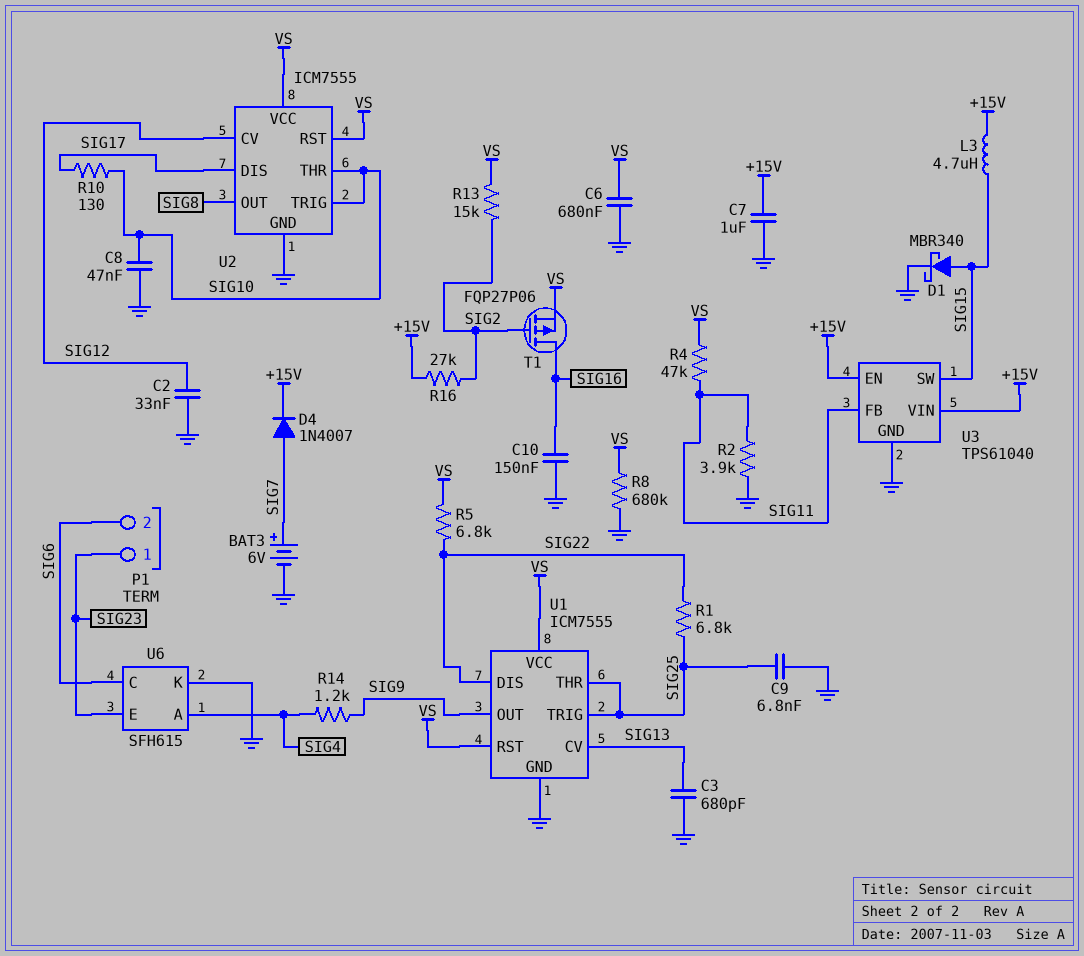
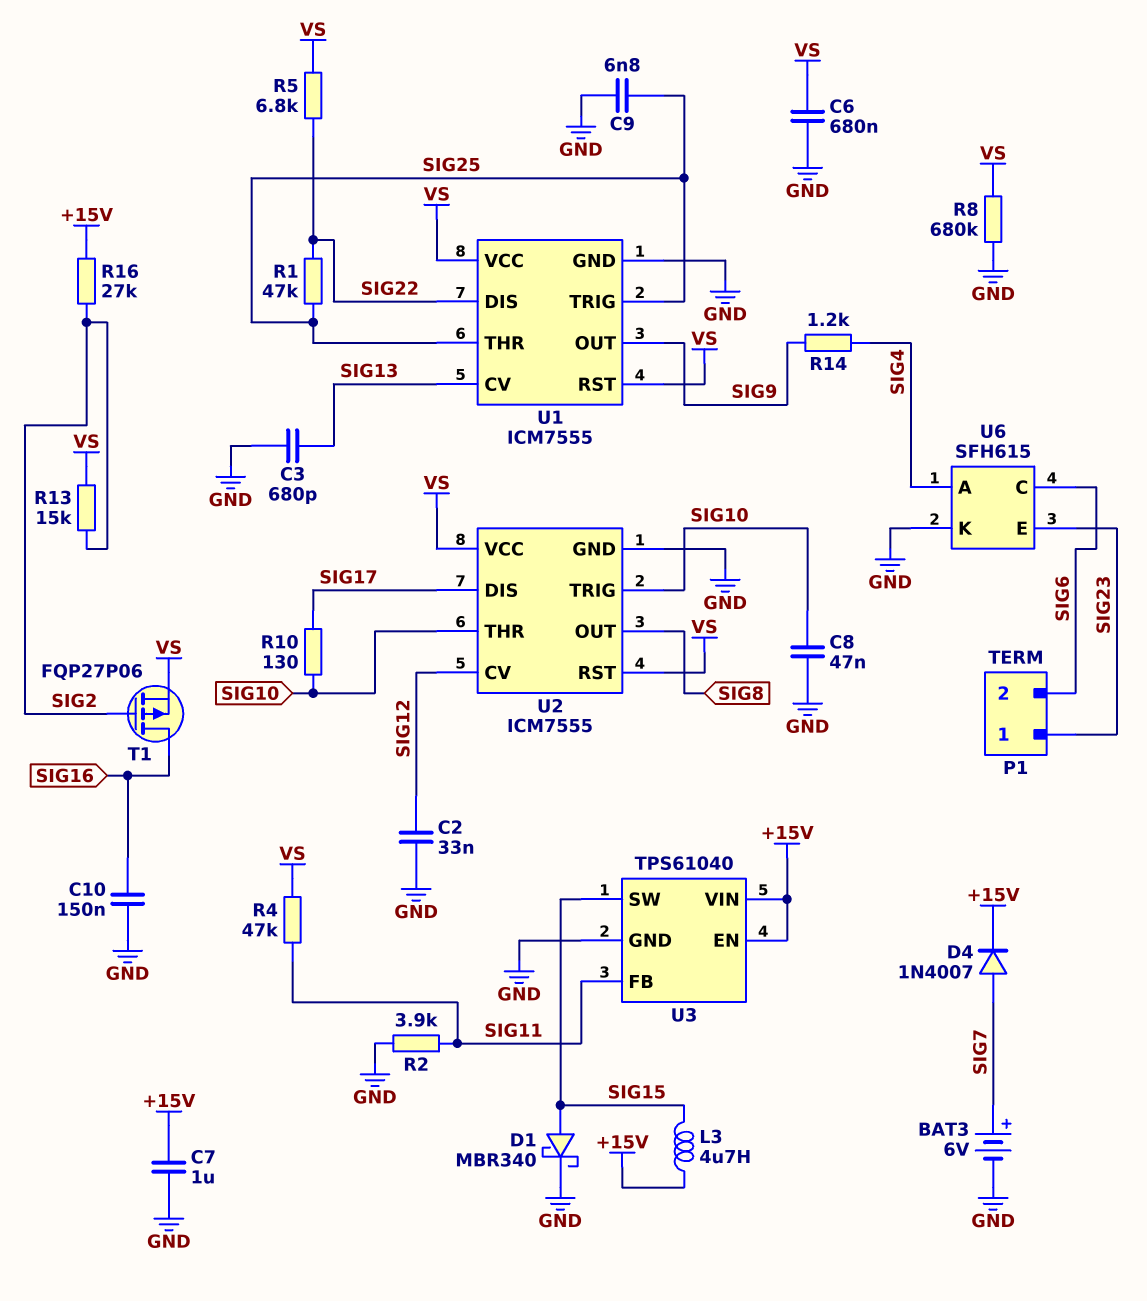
R1: 6.8k (SIG22, SIG25) -> 47k (SIG22, SIG25)

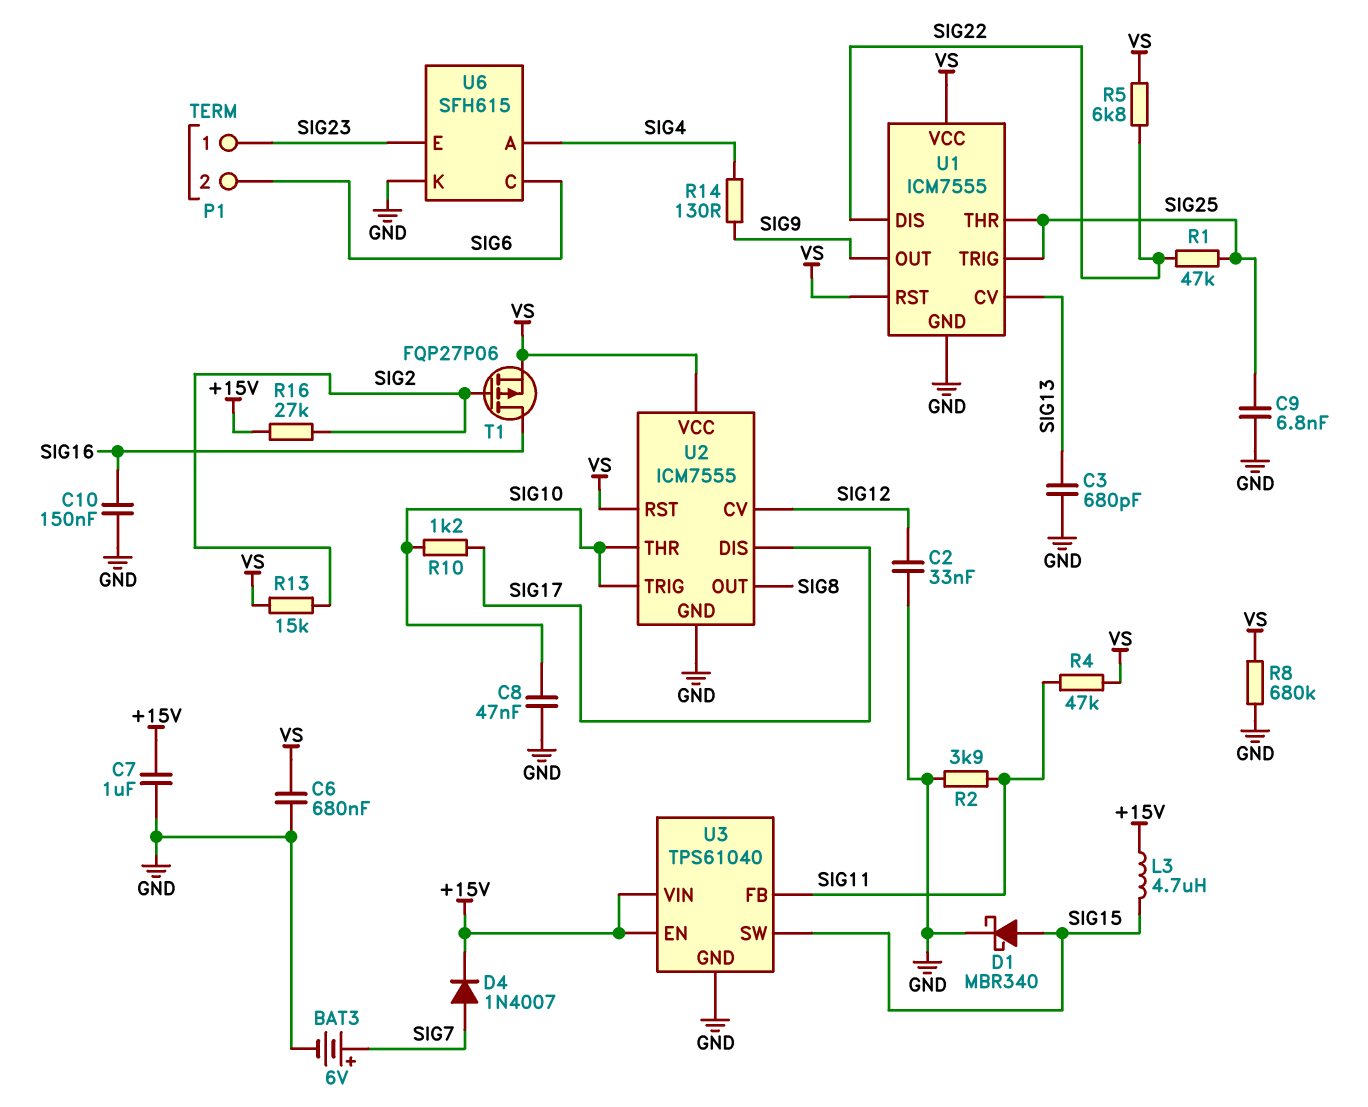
R10: 130 (SIG10, SIG17) -> 1.2k (SIG10, SIG17)
R14: 1.2k (SIG4, SIG9) -> 130 (SIG4, SIG9)

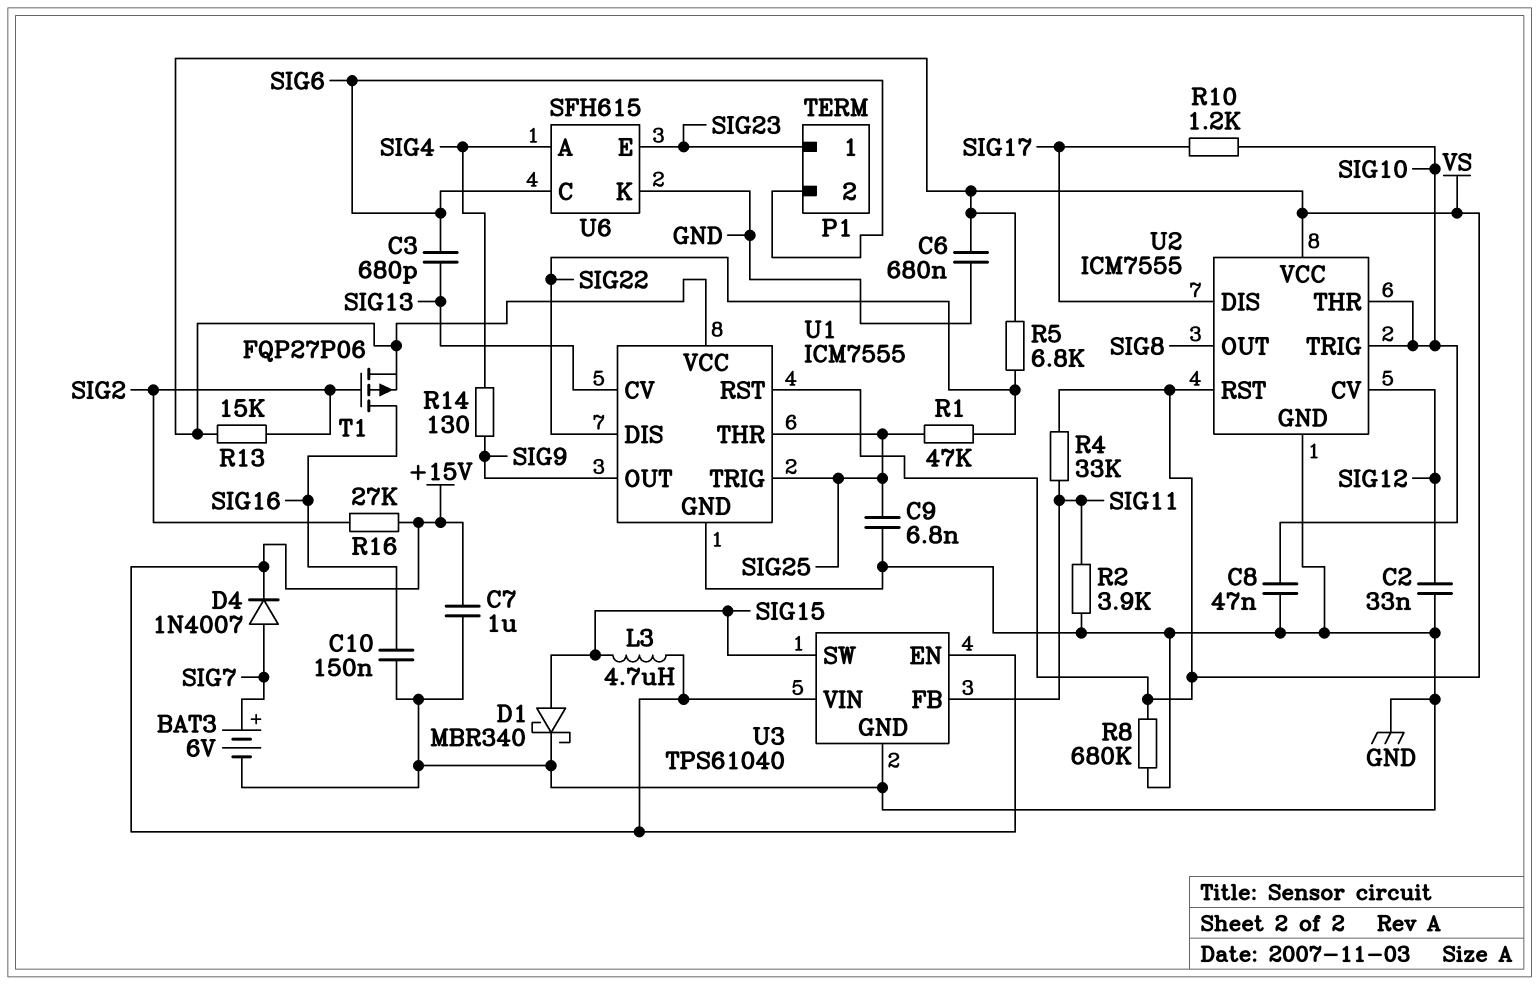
C3: 680pF (GND, SIG13) -> 680pF (SIG6, SIG13)
R4: 47k (SIG11, VS) -> 33k (SIG11, VS)

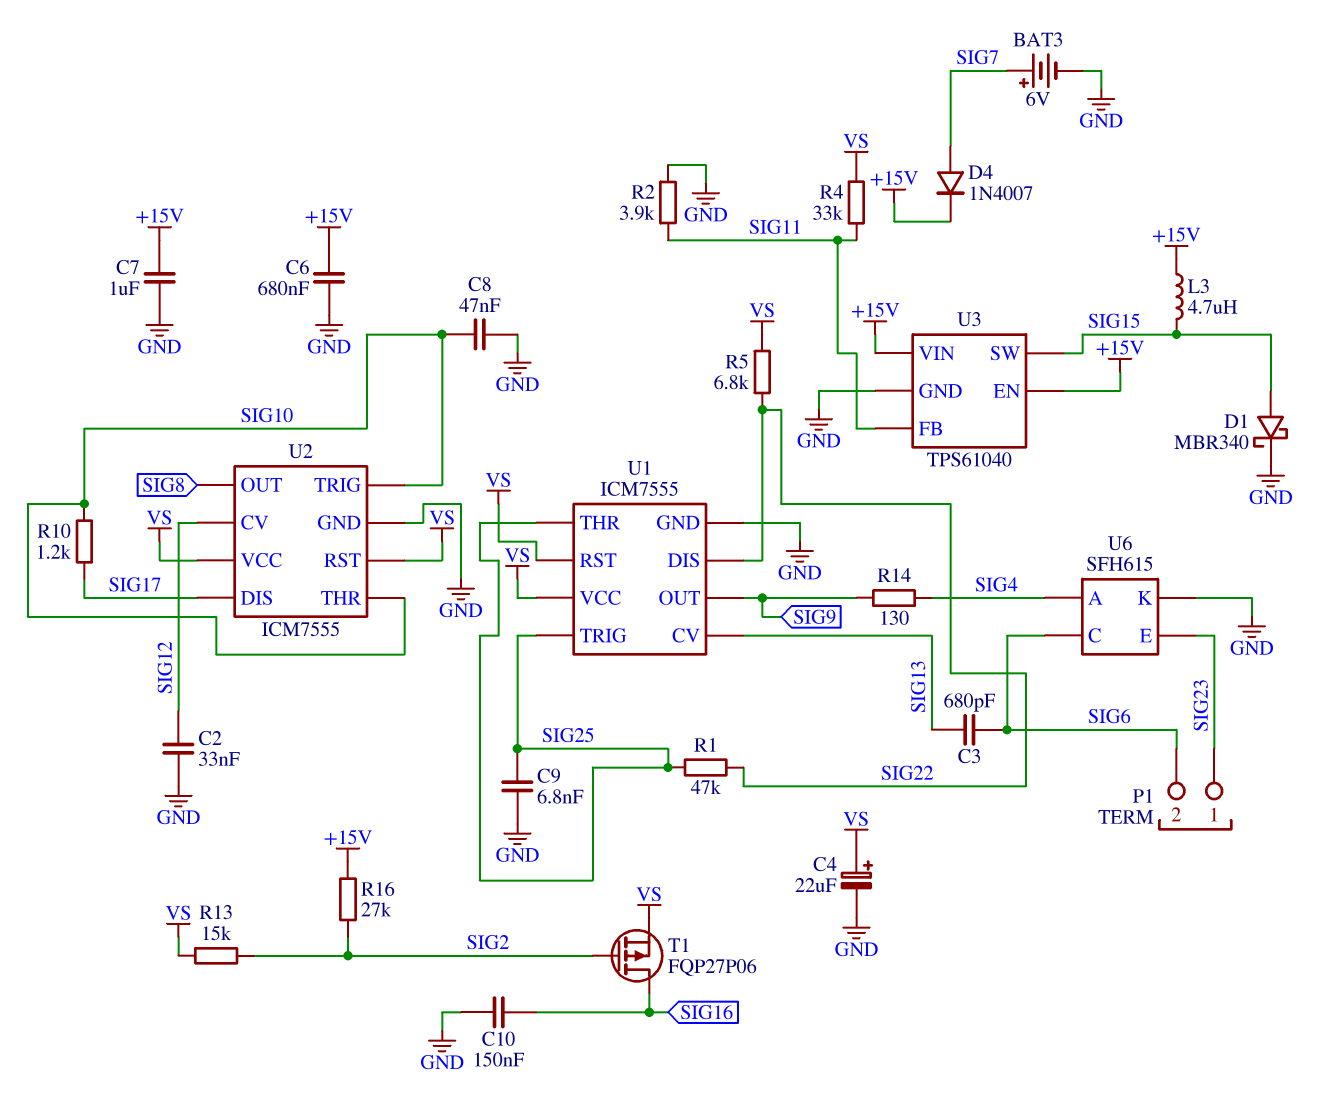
C4: none -> 22uF (plus VS, minus GND)
C6: 680nF (GND, VS) -> 680nF (+15V, GND)
R8: 680k (GND, VS) -> none

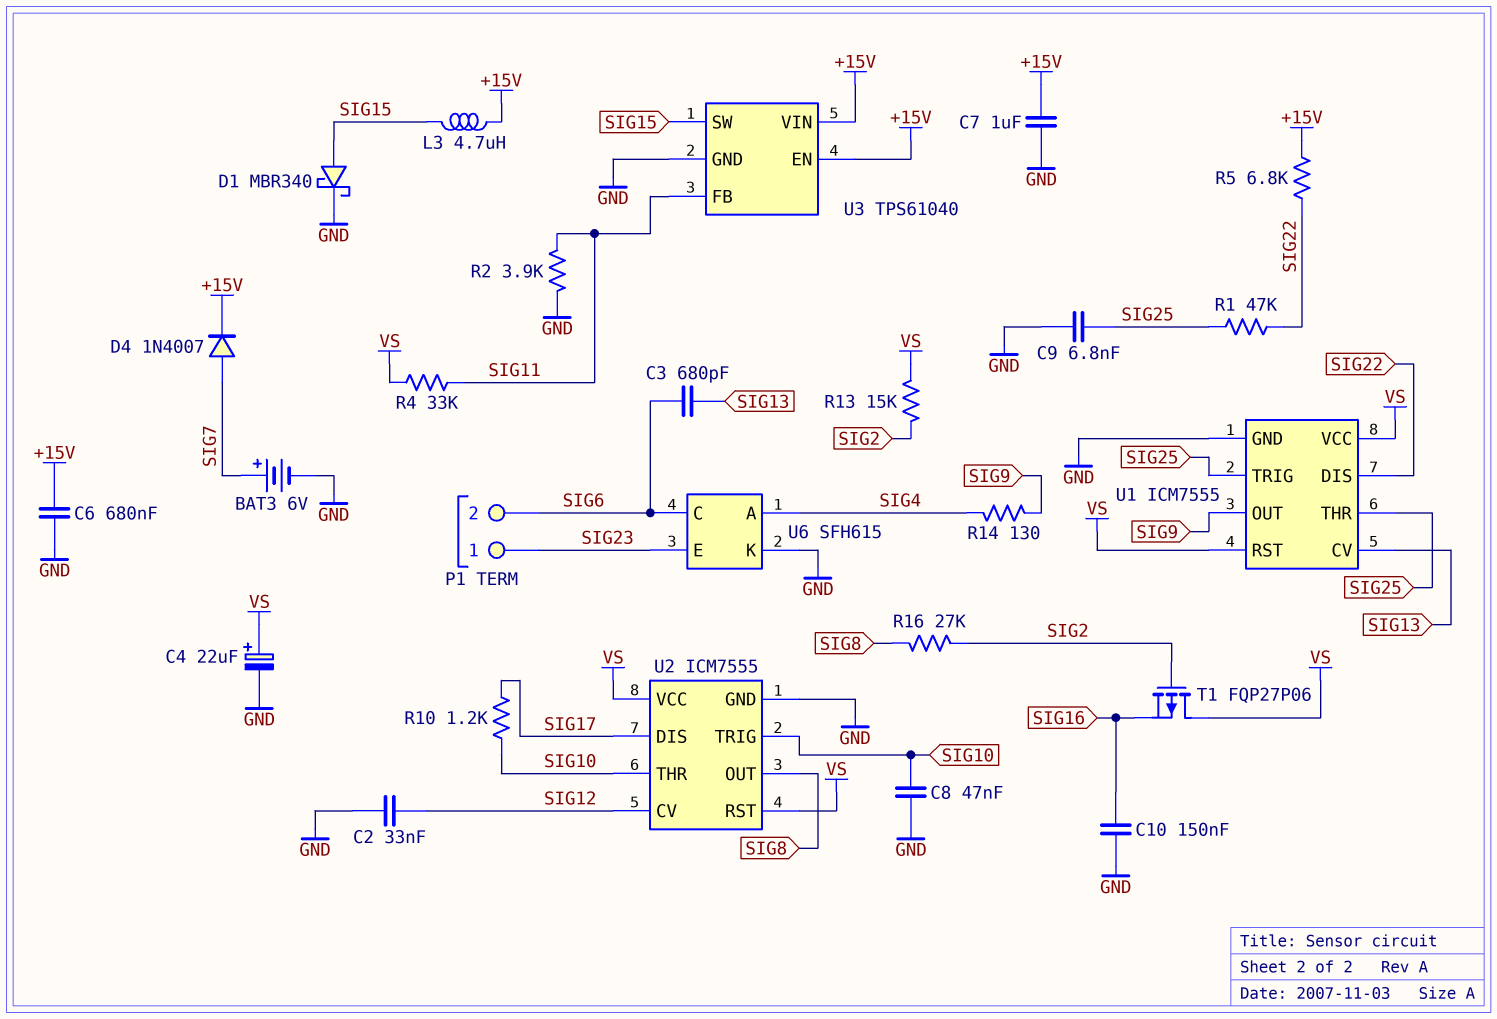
R5: 6.8k (SIG22, VS) -> 6.8k (+15V, SIG22)
R16: 27k (+15V, SIG2) -> 27k (SIG2, SIG8)
T1: PMOS FQP27P06 (G SIG2, D SIG16, S VS) -> PMOS FQP27P06 (G SIG2, D VS, S SIG16)

